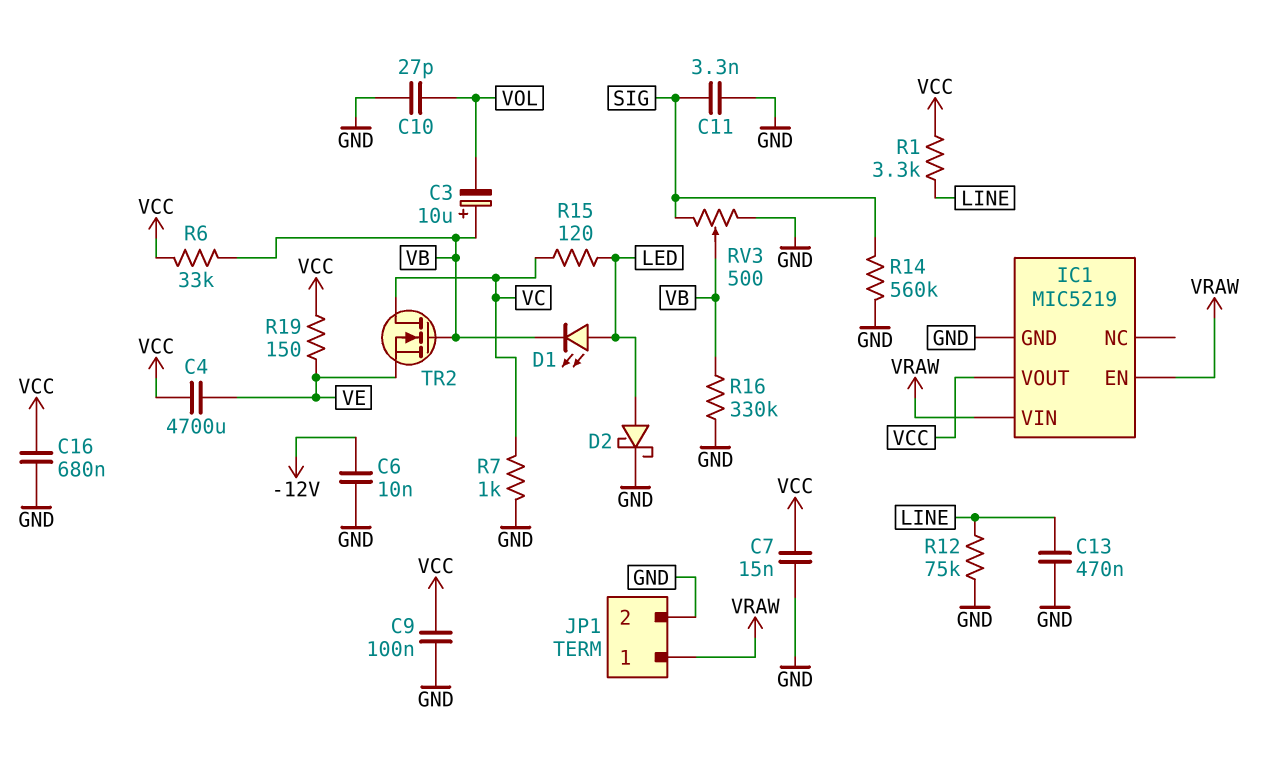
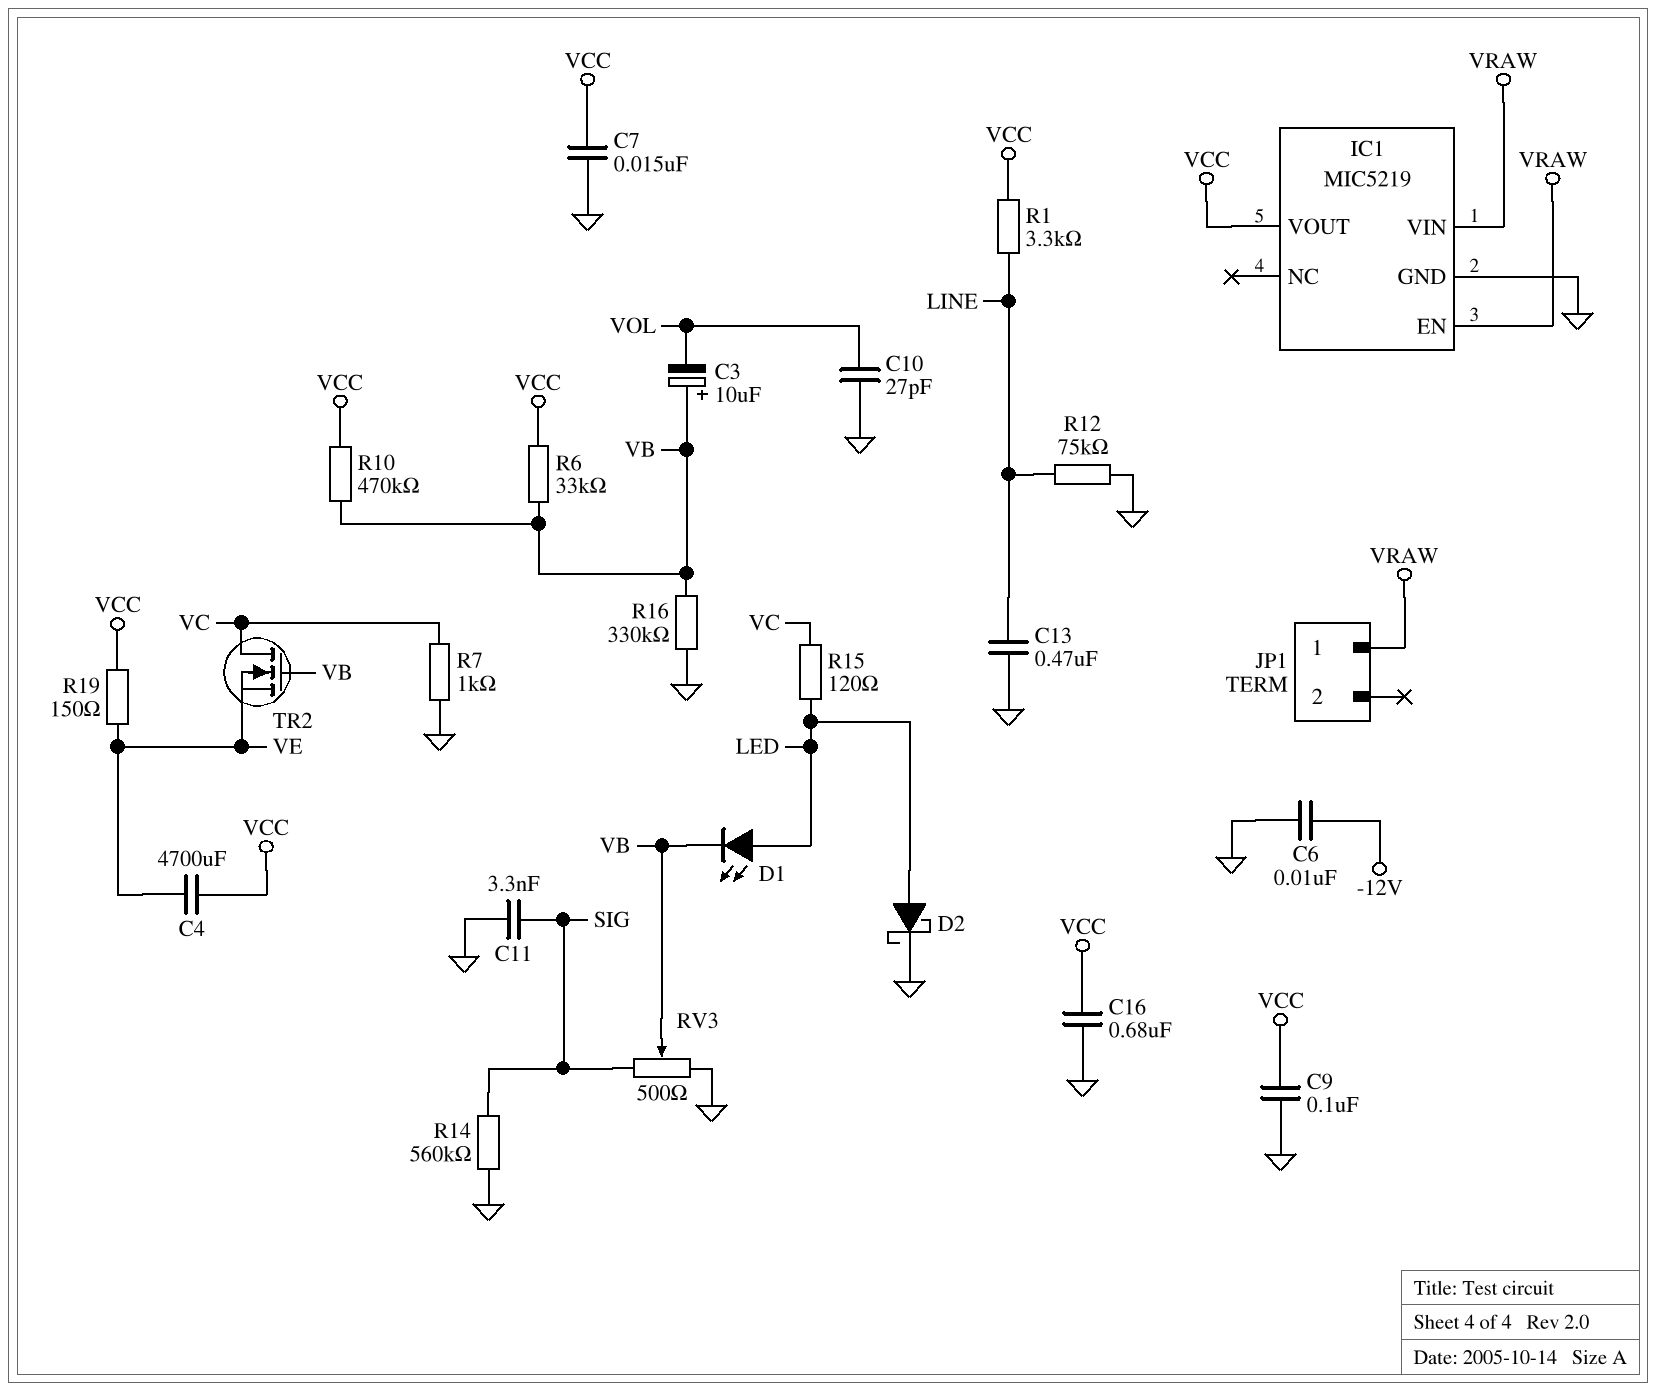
JP1 pin 2: GND -> none
R10: none -> 470k (VB, VCC)

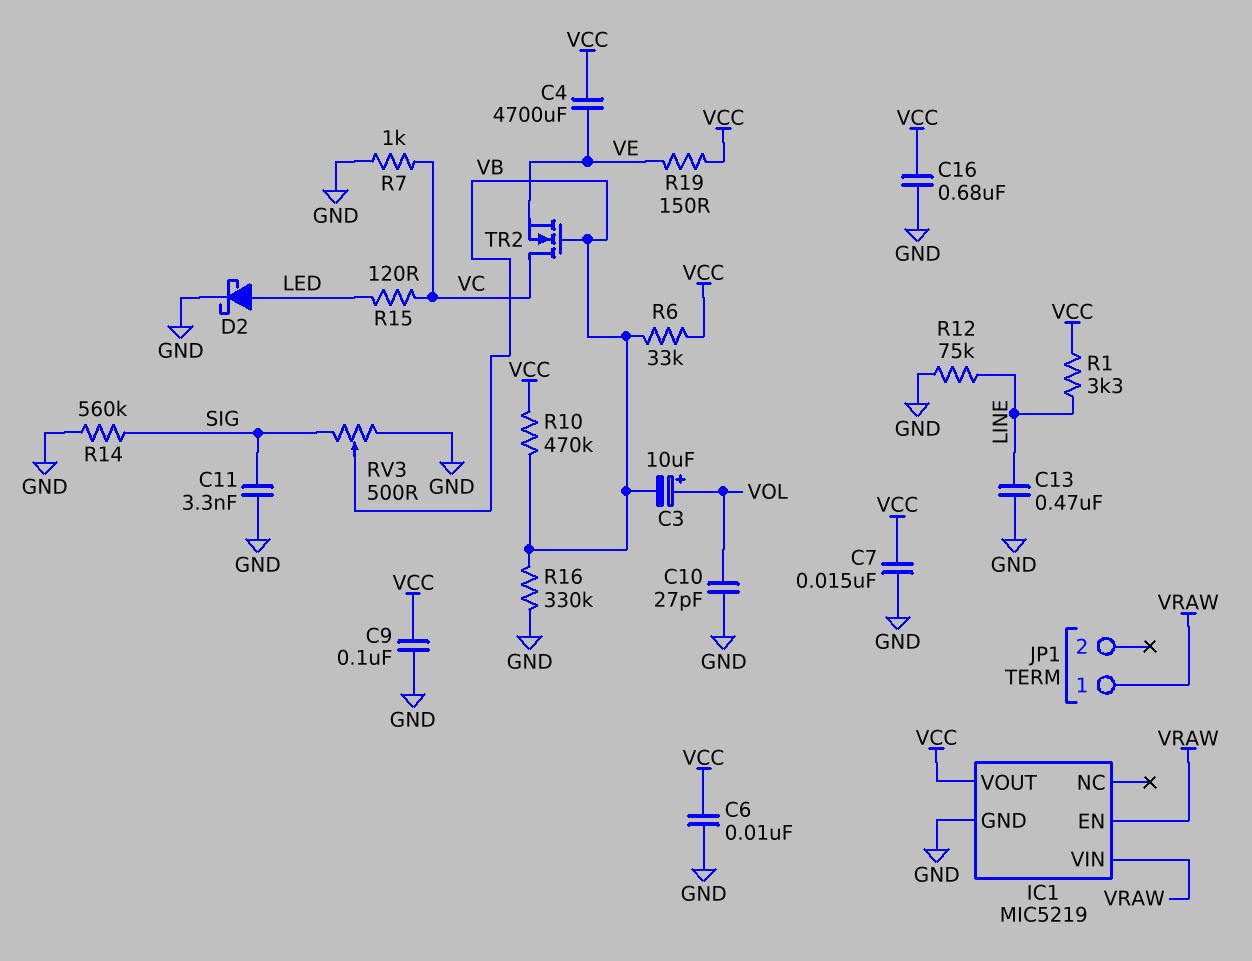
C3: 10uF (plus VB, minus VOL) -> 10uF (plus VOL, minus VB)
C6: 10nF (-12V, GND) -> 10nF (GND, VCC)
D1: LED (A LED, K VB) -> none

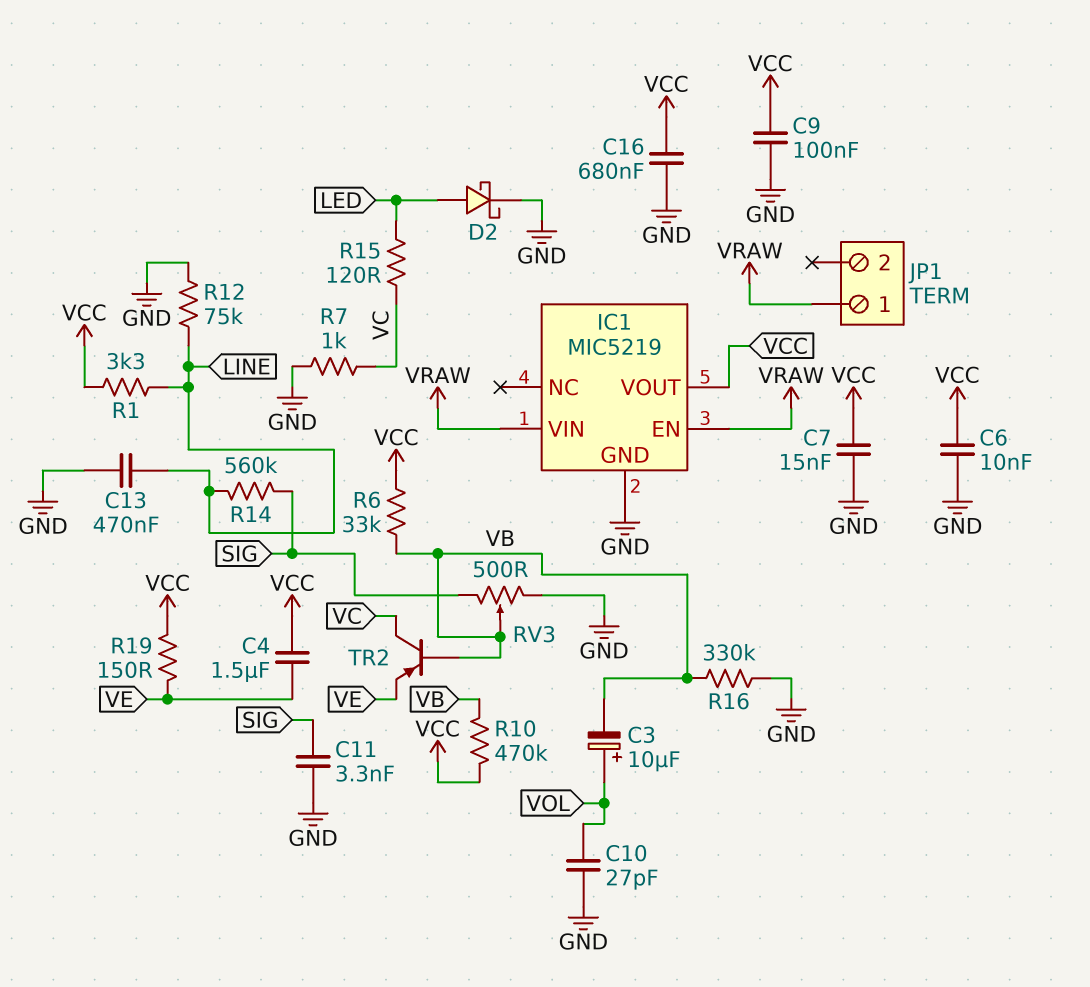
C4: 4700uF (VCC, VE) -> 1.5uF (VCC, VE)
R14: 560k (GND, SIG) -> 560k (LINE, SIG)
TR2: NMOS (G VB, D VC, S VE) -> PNP (B VB, C VC, E VE)

